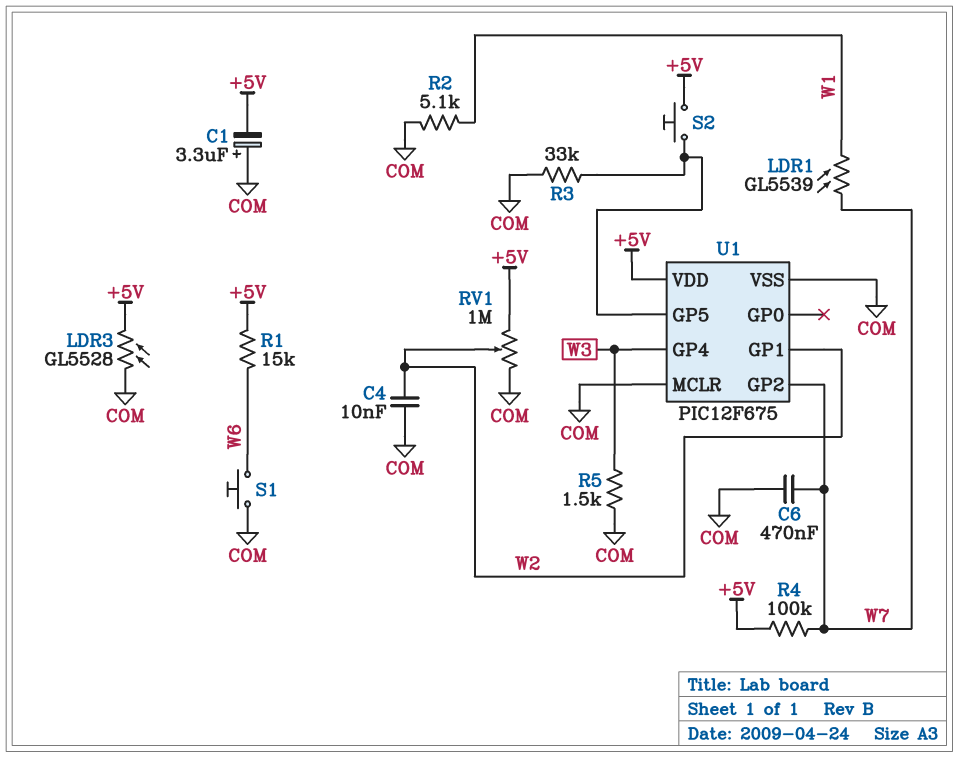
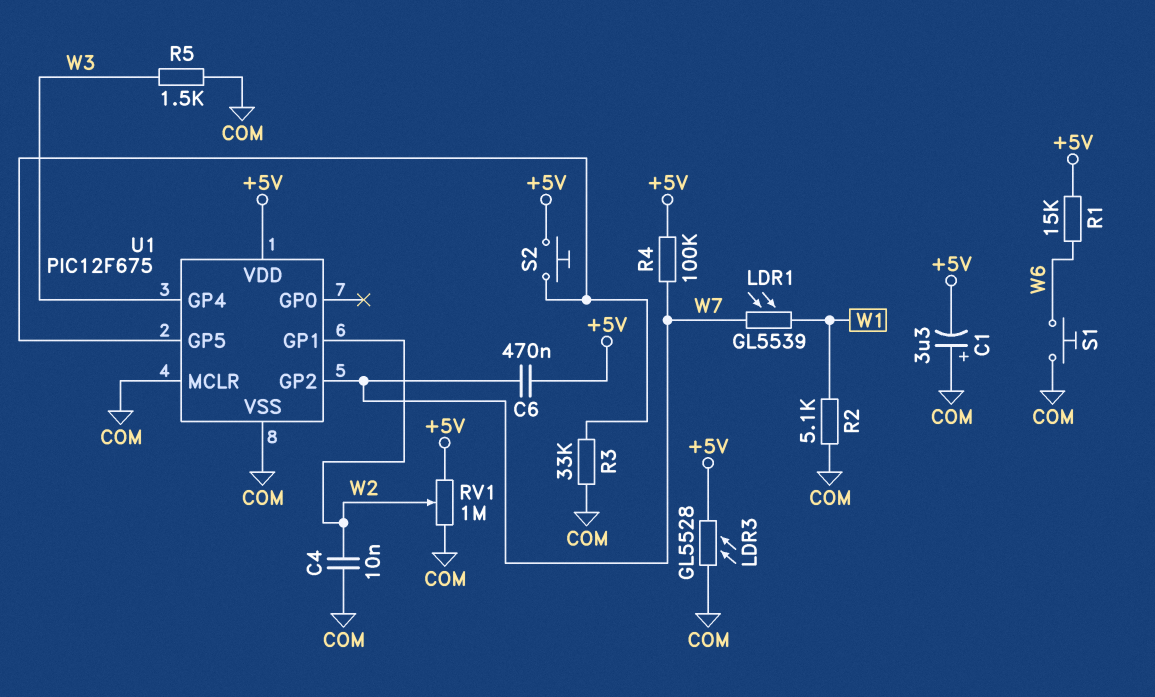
C6: 470nF (COM, W7) -> 470nF (+5V, W7)

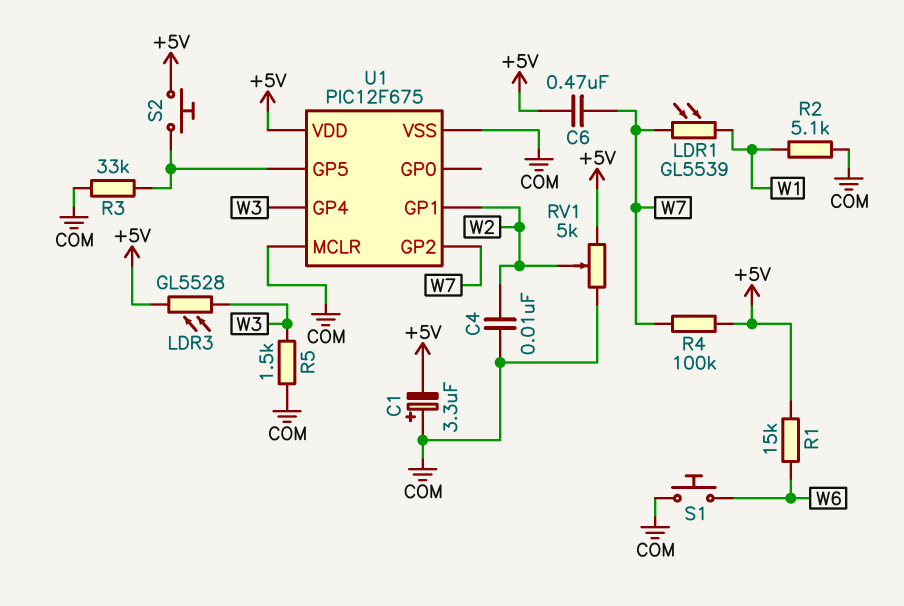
LDR3: GL5528 (+5V, COM) -> GL5528 (+5V, W3)
RV1: 1M (+5V, COM, wiper W2) -> 5k (+5V, COM, wiper W2)

